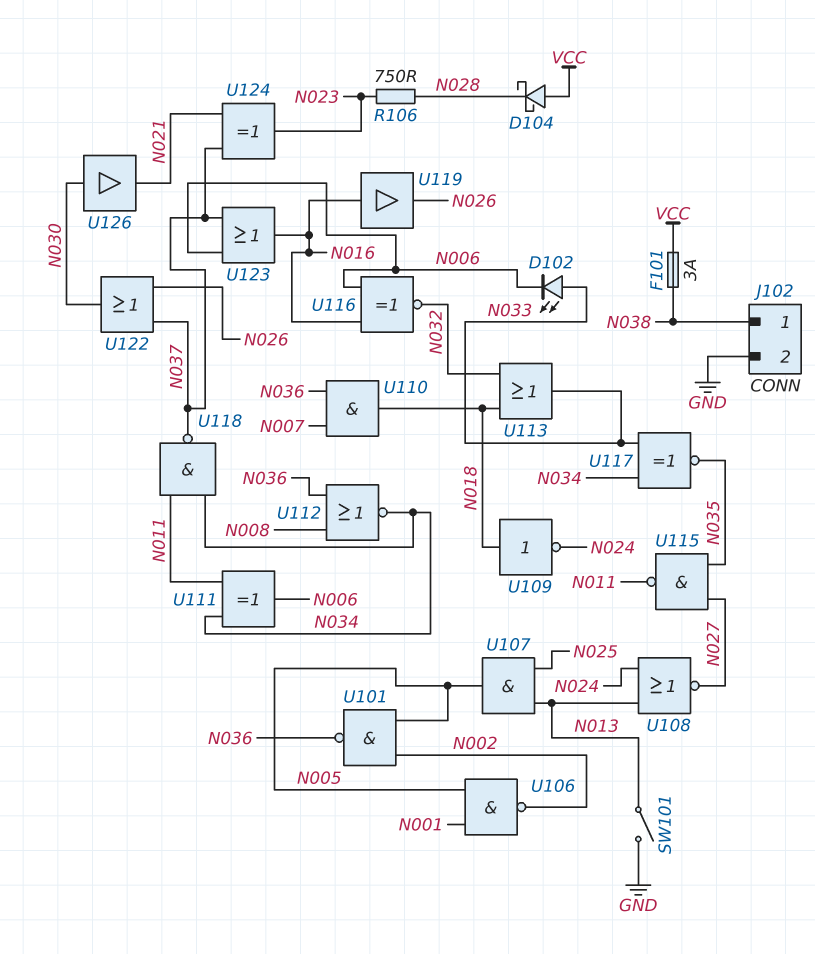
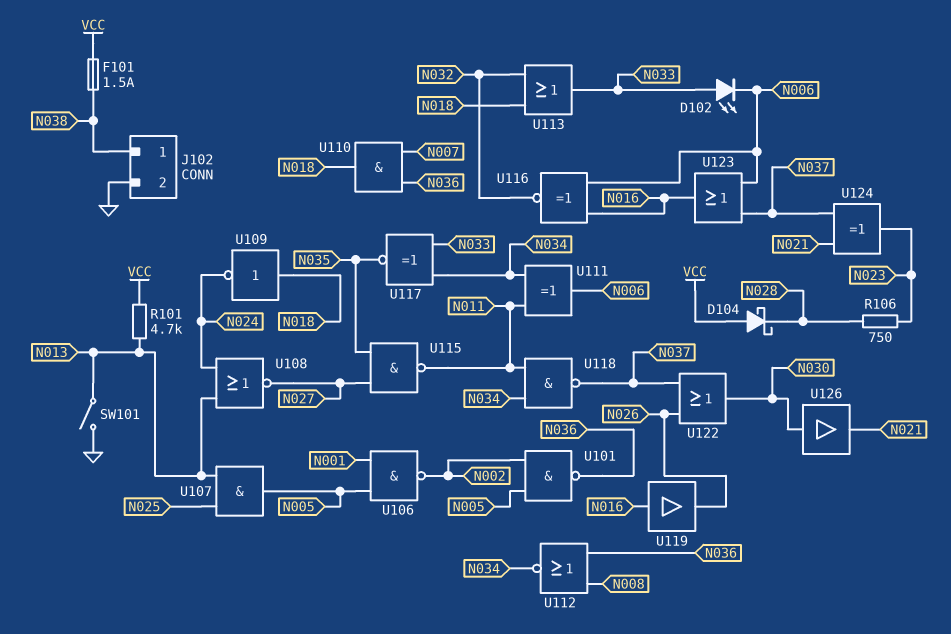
F101: 3A (N038, VCC) -> 1.5A (N038, VCC)
R101: none -> 4.7k (N013, VCC)

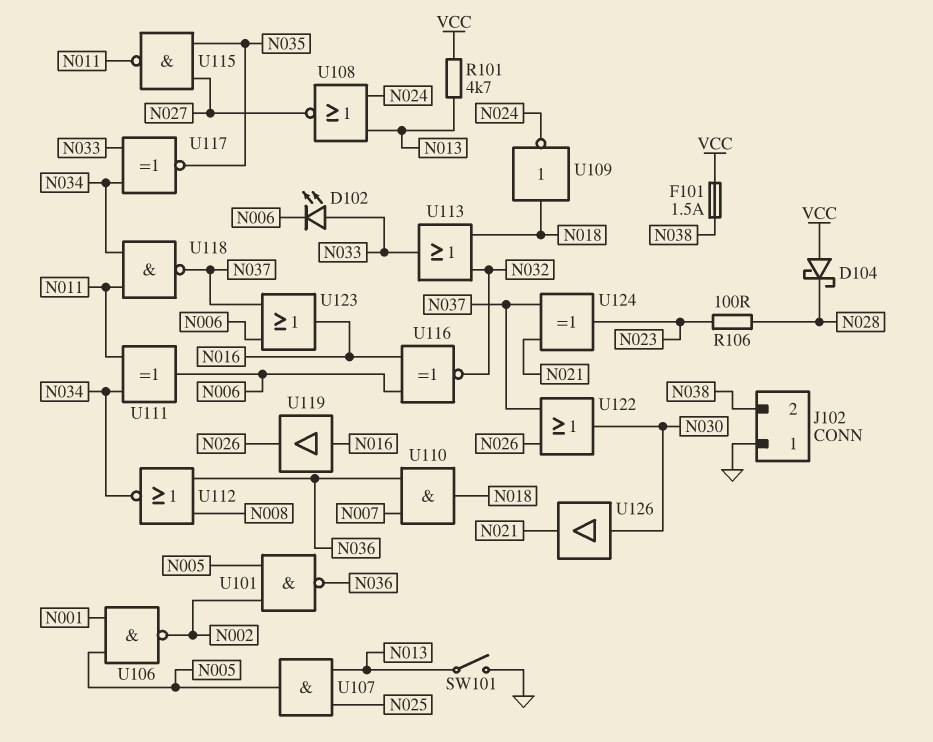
J102 pin 1: N038 -> GND
J102 pin 2: GND -> N038
R106: 750 (N023, N028) -> 100 (N023, N028)

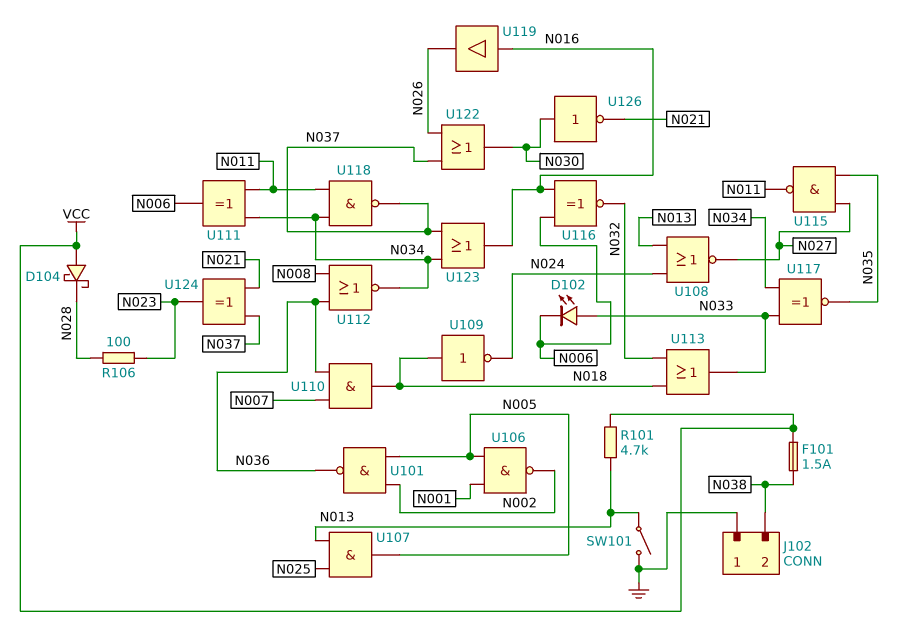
U123: OR (in N006, in N037, out N016) -> OR (in N034, in N037, out N016)
U126: buffer (in N030, out N021) -> NOT (in N030, out N021)

